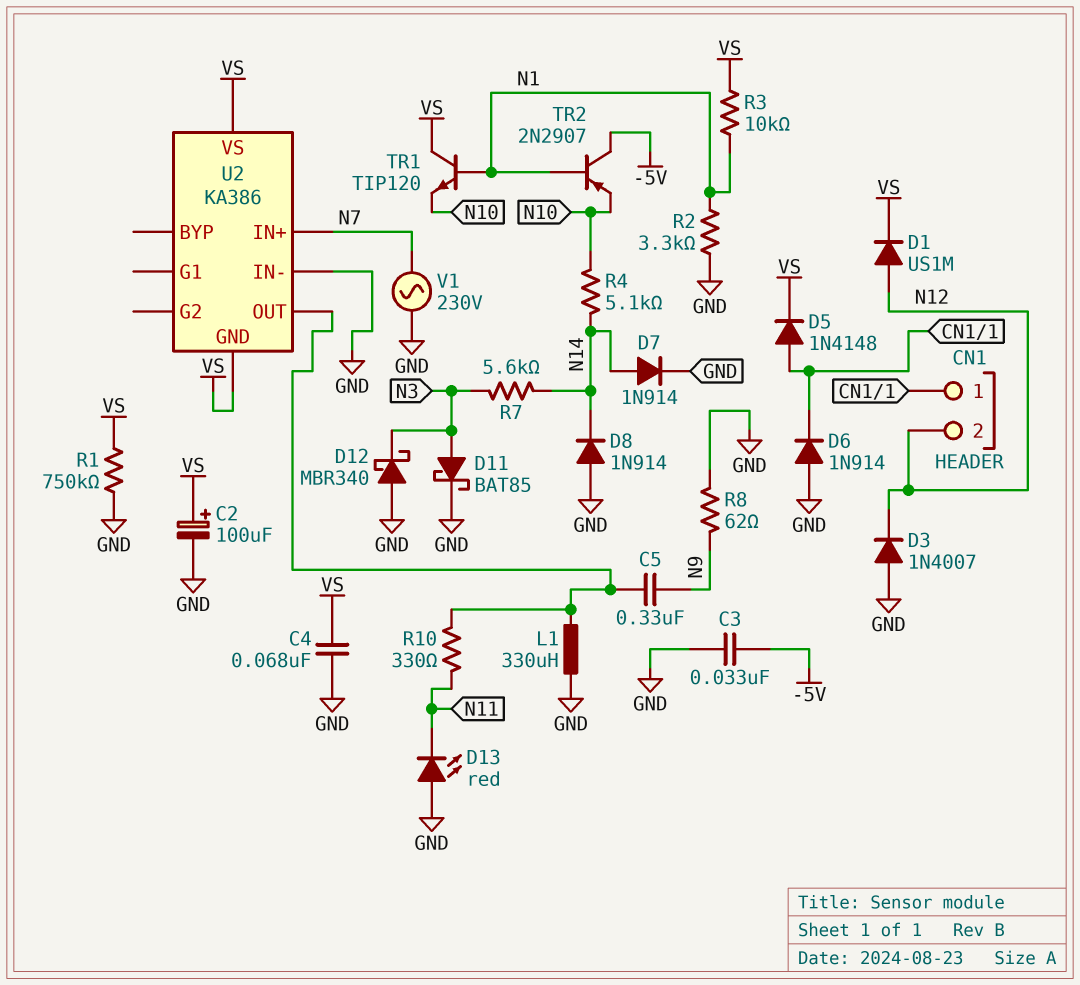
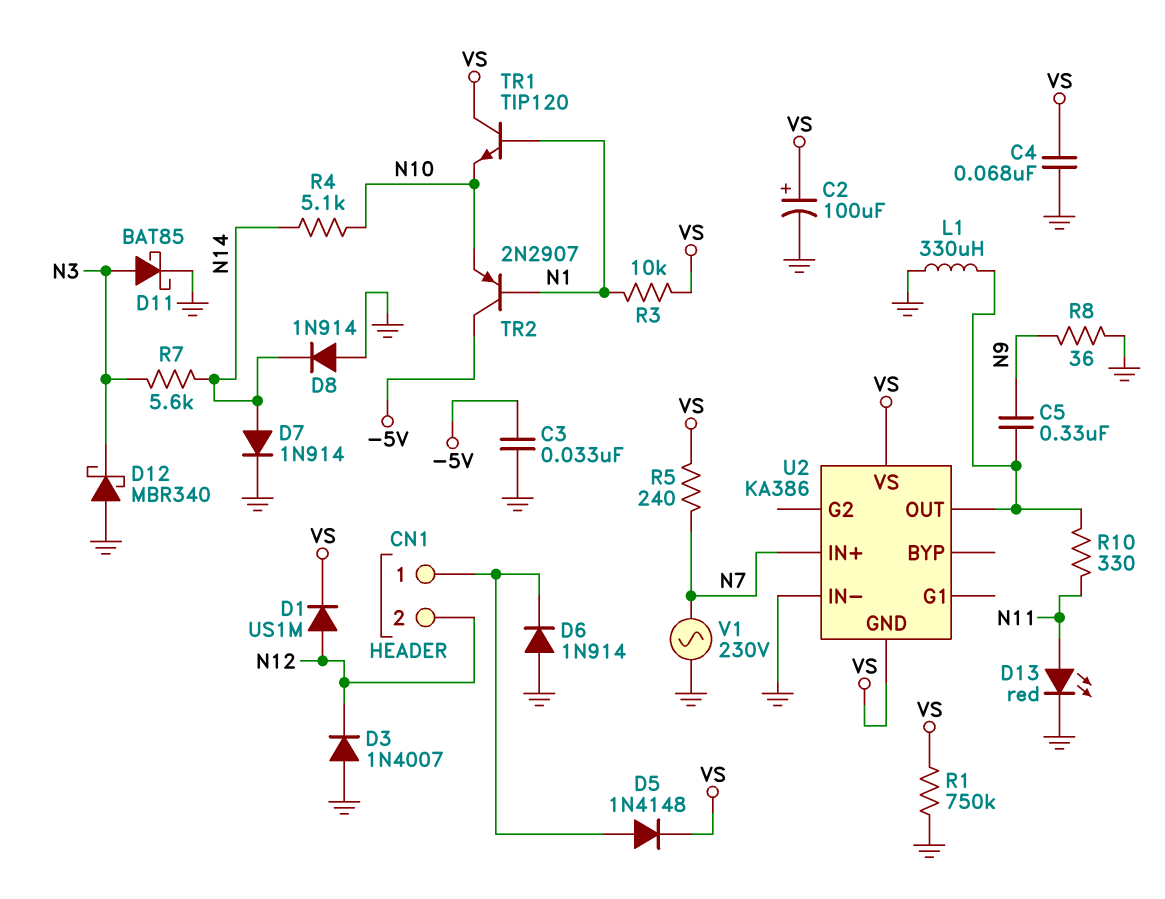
D13: LED red (A GND, K N11) -> LED red (A N11, K GND)
R2: 3.3k (GND, N1) -> none
R5: none -> 240 (N7, VS)
R8: 62 (GND, N9) -> 36 (GND, N9)

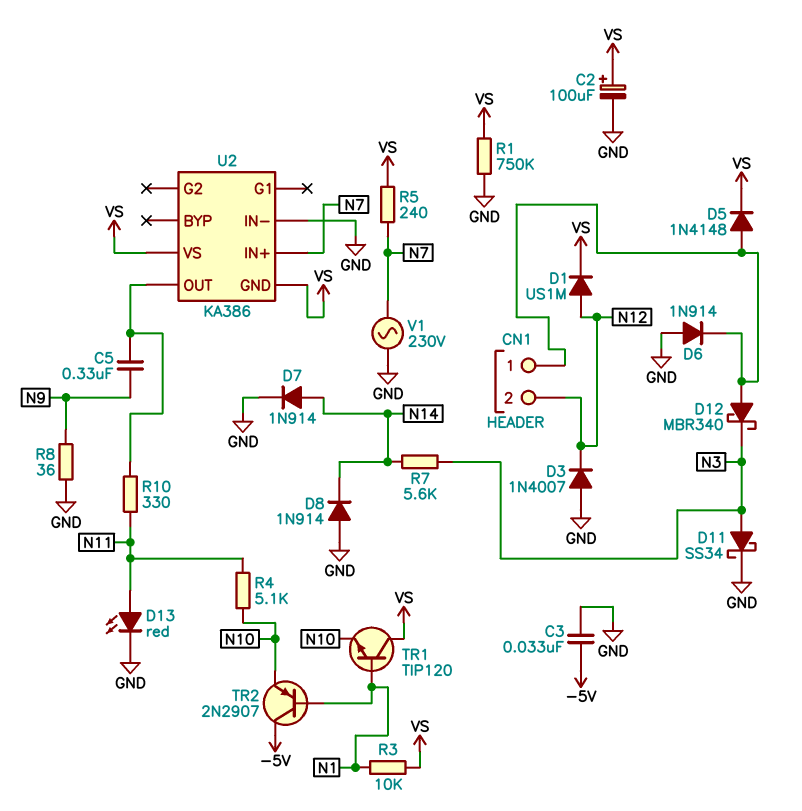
C4: 68nF (GND, VS) -> none
D11: schottky BAT85 (A N3, K GND) -> schottky SS34 (A N3, K GND)
D12: schottky MBR340 (A GND, K N3) -> schottky MBR340 (A CN1/1, K N3)
L1: 330uH (GND, U2/OUT) -> none
R4: 5.1k (N10, N14) -> 5.1k (N10, N11)

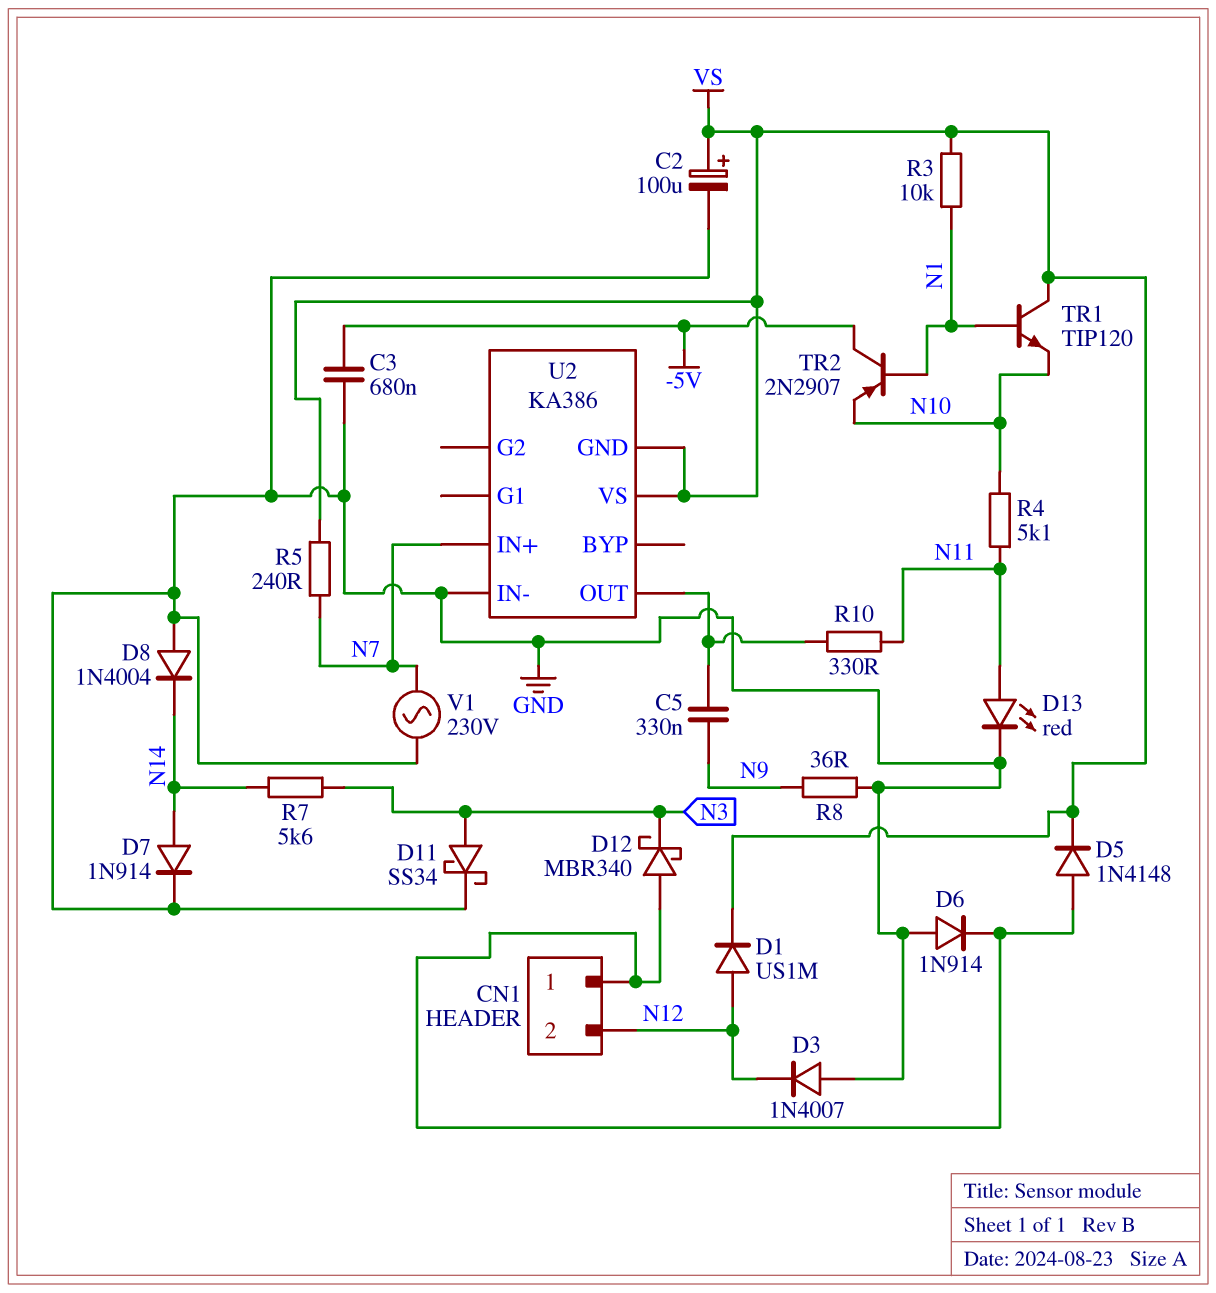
C3: 33nF (-5V, GND) -> 680nF (-5V, GND)
D8: diode 1N914 (A GND, K N14) -> diode 1N4004 (A GND, K N14)
R1: 750k (GND, VS) -> none

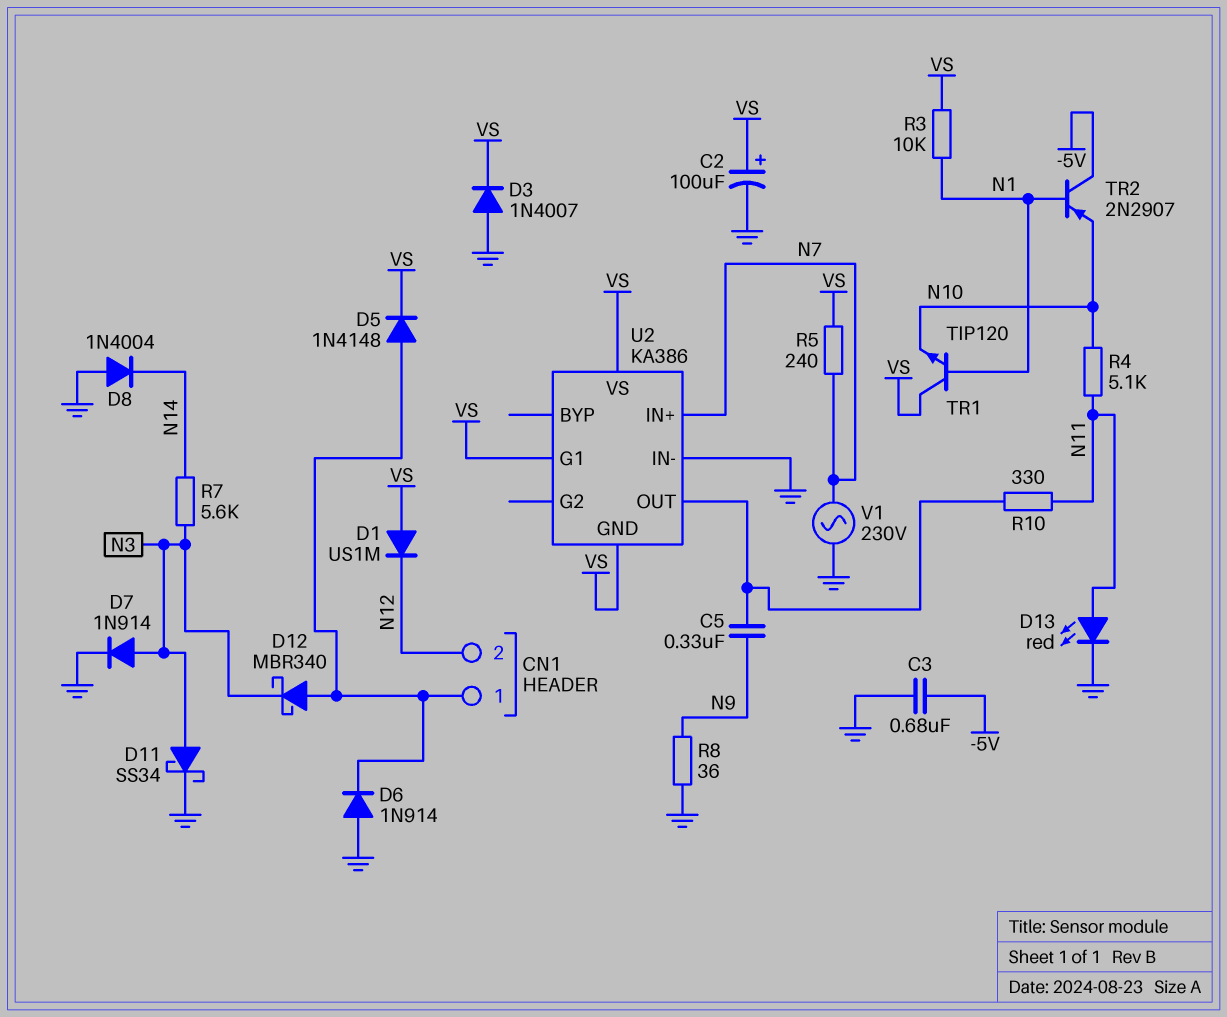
D1: diode US1M (A N12, K VS) -> diode US1M (A VS, K N12)
D3: diode 1N4007 (A GND, K N12) -> diode 1N4007 (A GND, K VS)
D7: diode 1N914 (A N14, K GND) -> diode 1N914 (A N3, K GND)
U2 pin G1: none -> VS

